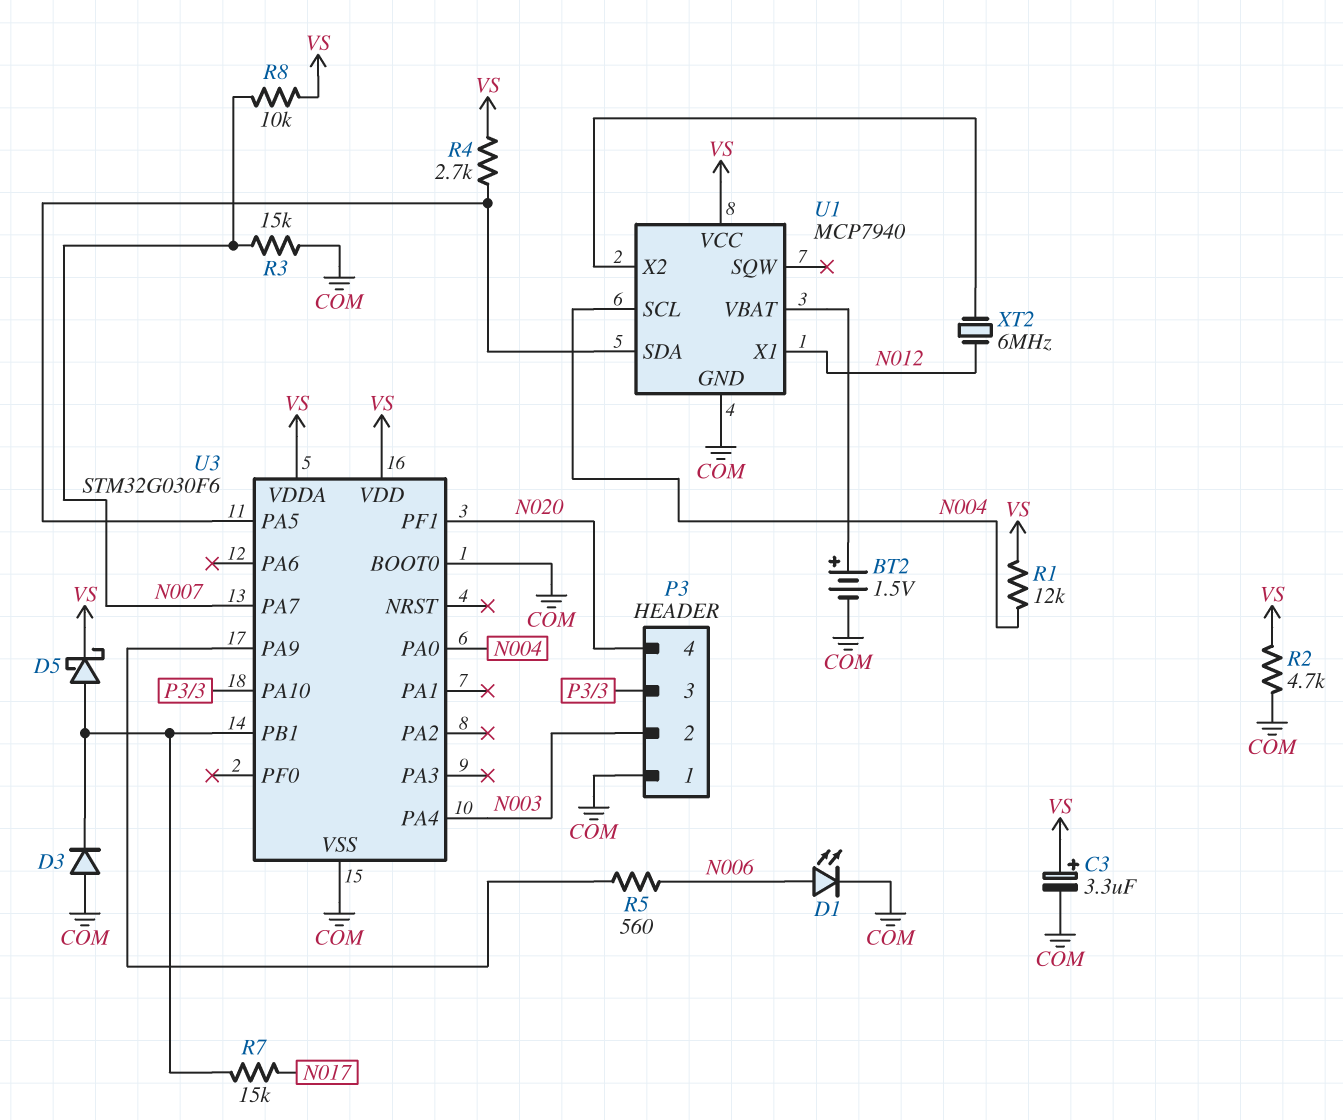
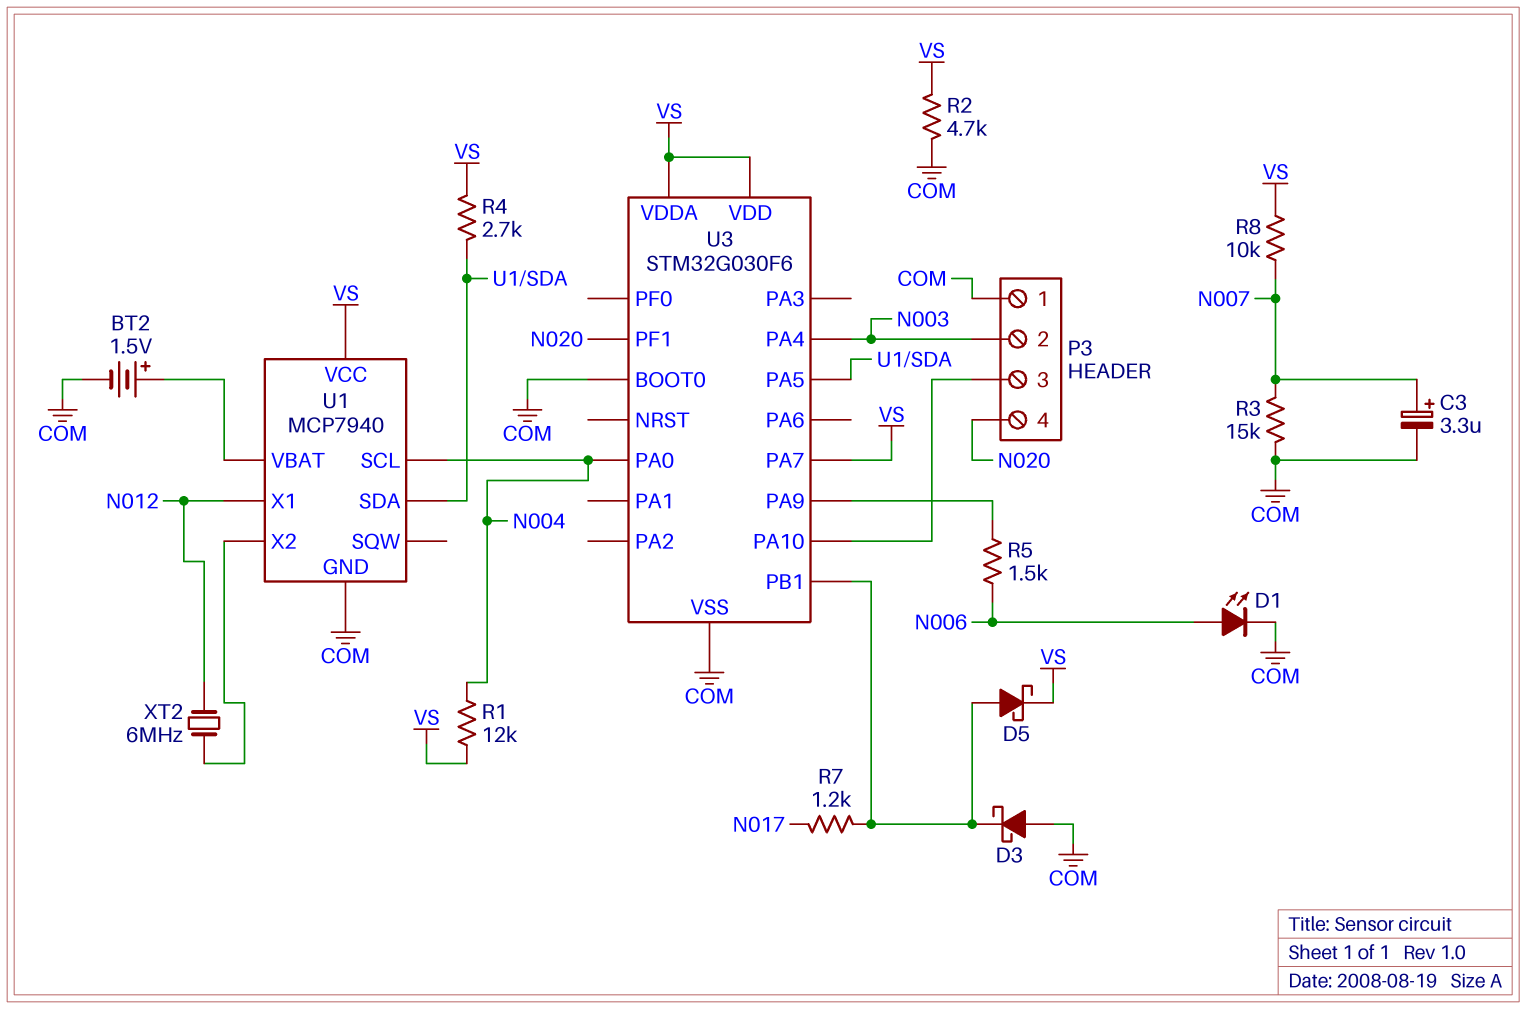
C3: 3.3uF (plus VS, minus COM) -> 3.3uF (plus N007, minus COM)
D3: diode (A COM, K U3/PB1) -> schottky (A COM, K U3/PB1)
R5: 560 (N006, U3/PA9) -> 1.5k (N006, U3/PA9)
R7: 15k (N017, U3/PB1) -> 1.2k (N017, U3/PB1)
U3 pin PA7: N007 -> VS

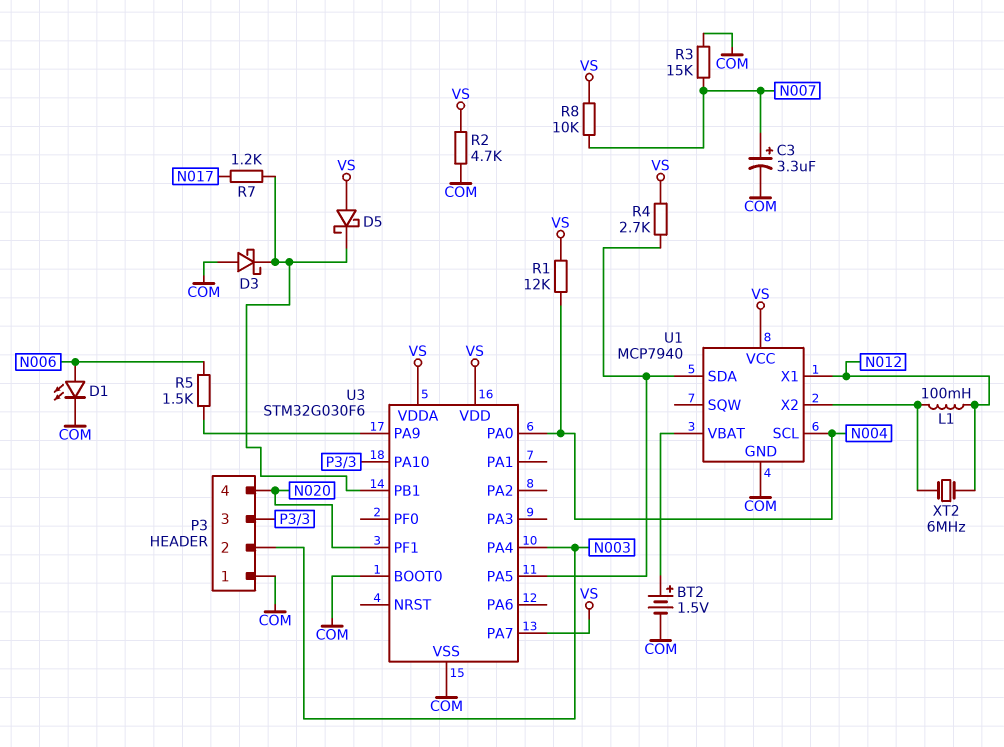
D5: schottky (A U3/PB1, K VS) -> schottky (A VS, K U3/PB1)
L1: none -> 100mH (N012, U1/X2)

